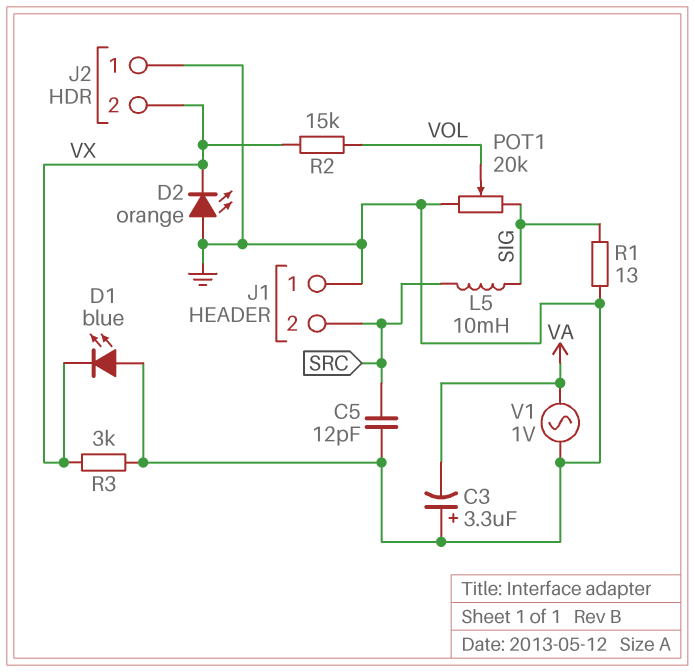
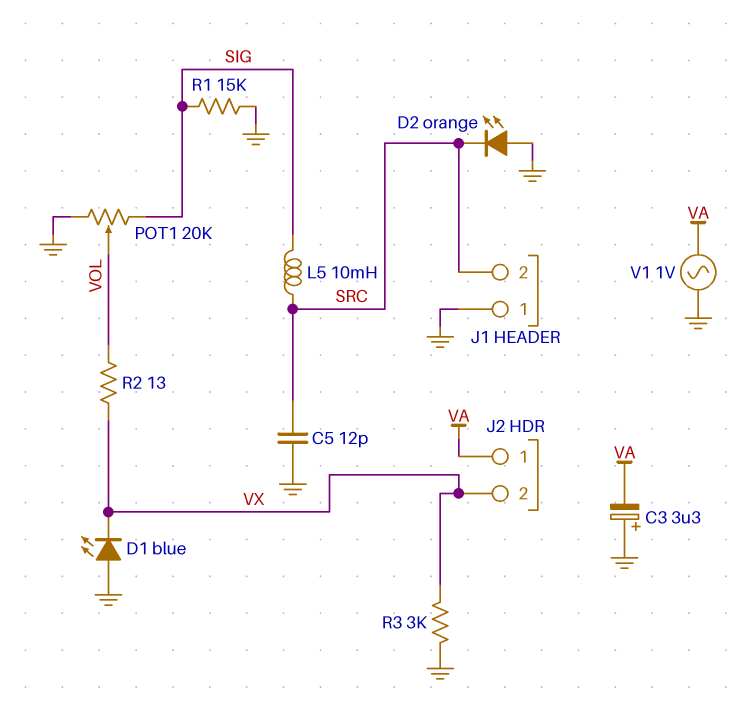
D2: LED orange (A GND, K VX) -> LED orange (A GND, K SRC)
J2 pin 1: GND -> VA
R1: 13 (GND, SIG) -> 15k (GND, SIG)
R2: 15k (VOL, VX) -> 13 (VOL, VX)

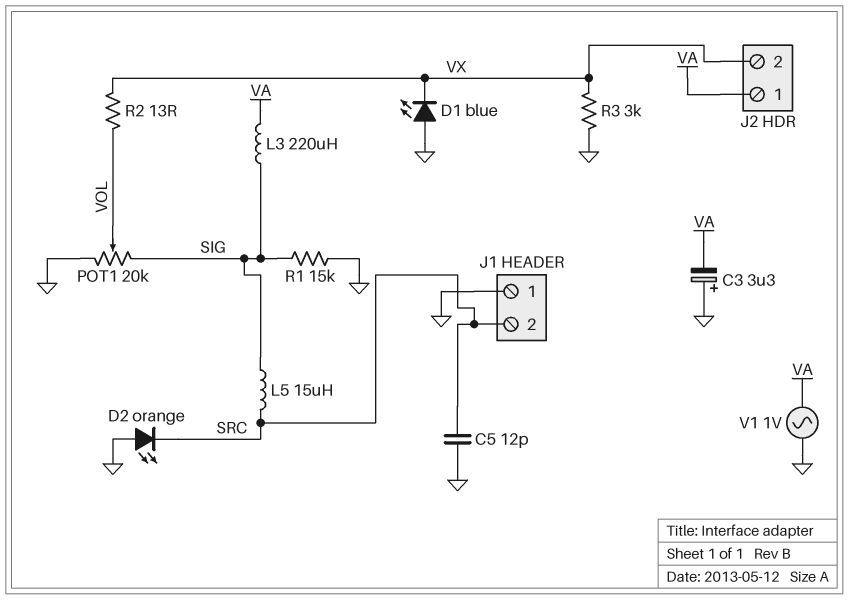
L3: none -> 220uH (SIG, VA)
L5: 10mH (SIG, SRC) -> 15uH (SIG, SRC)

